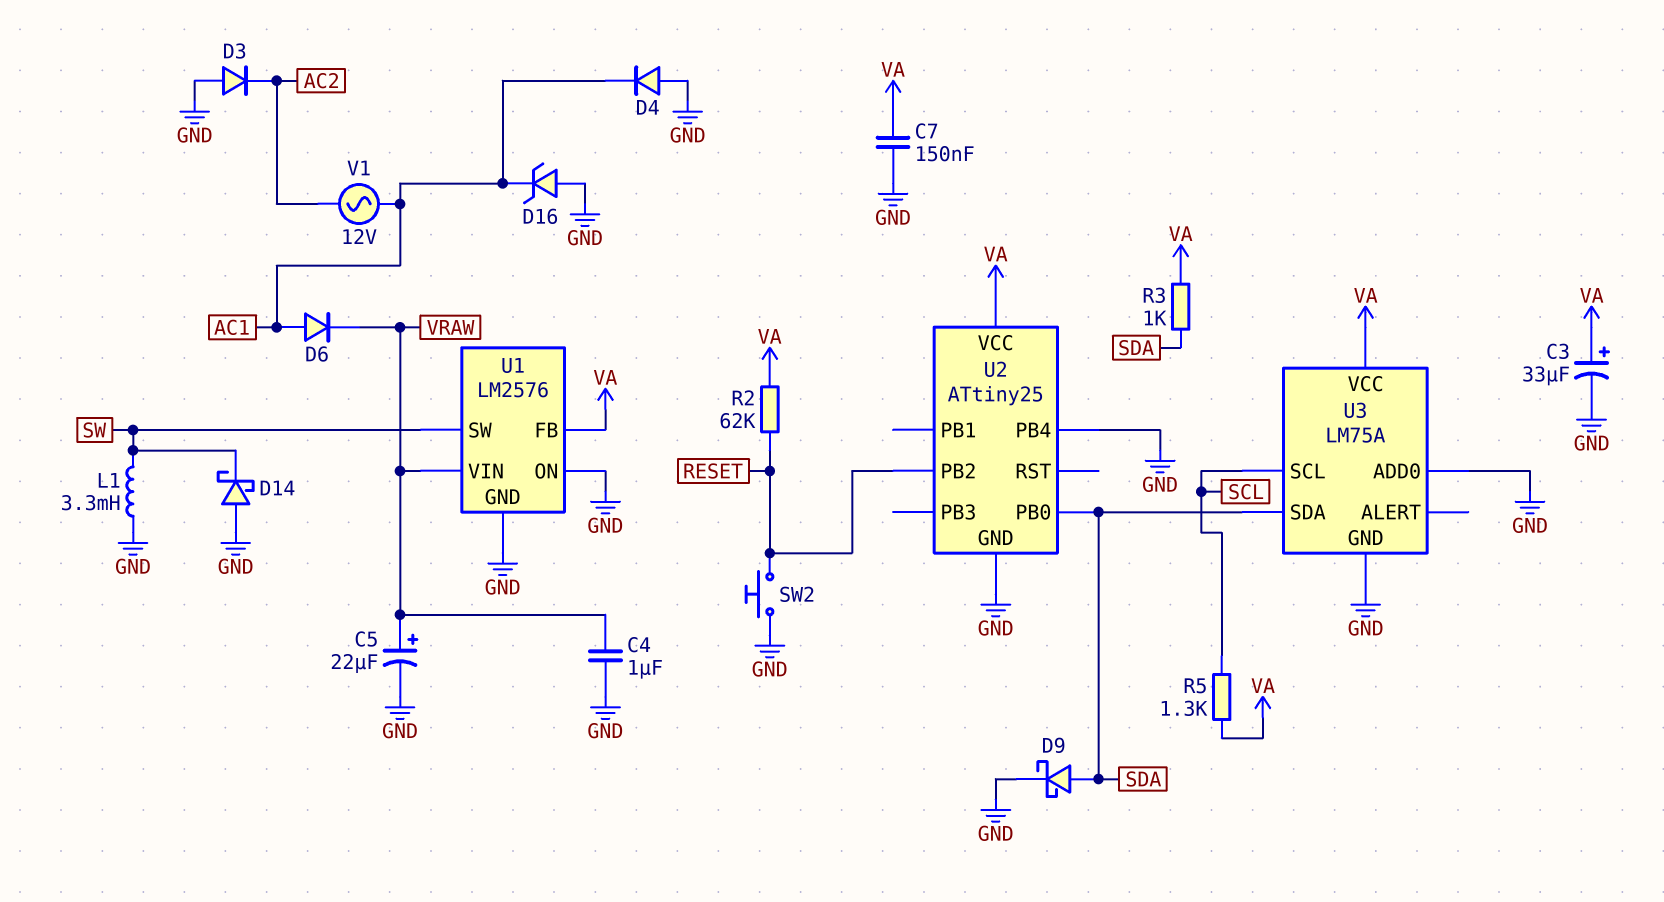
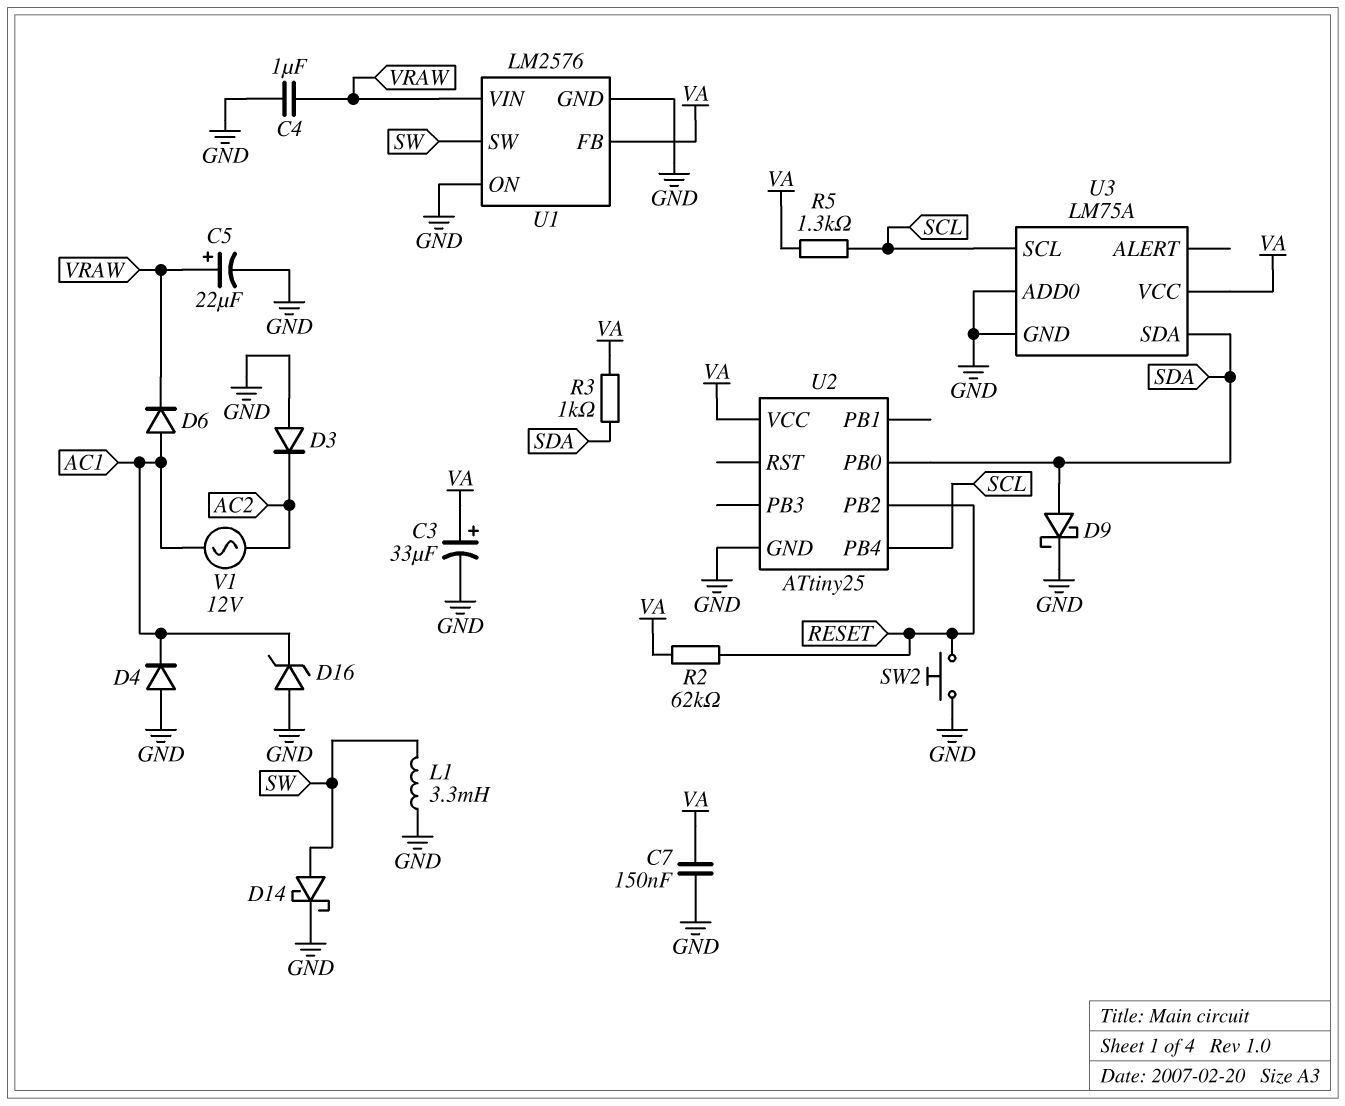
D14: schottky (A GND, K SW) -> schottky (A SW, K GND)
U2 pin PB4: GND -> SCL

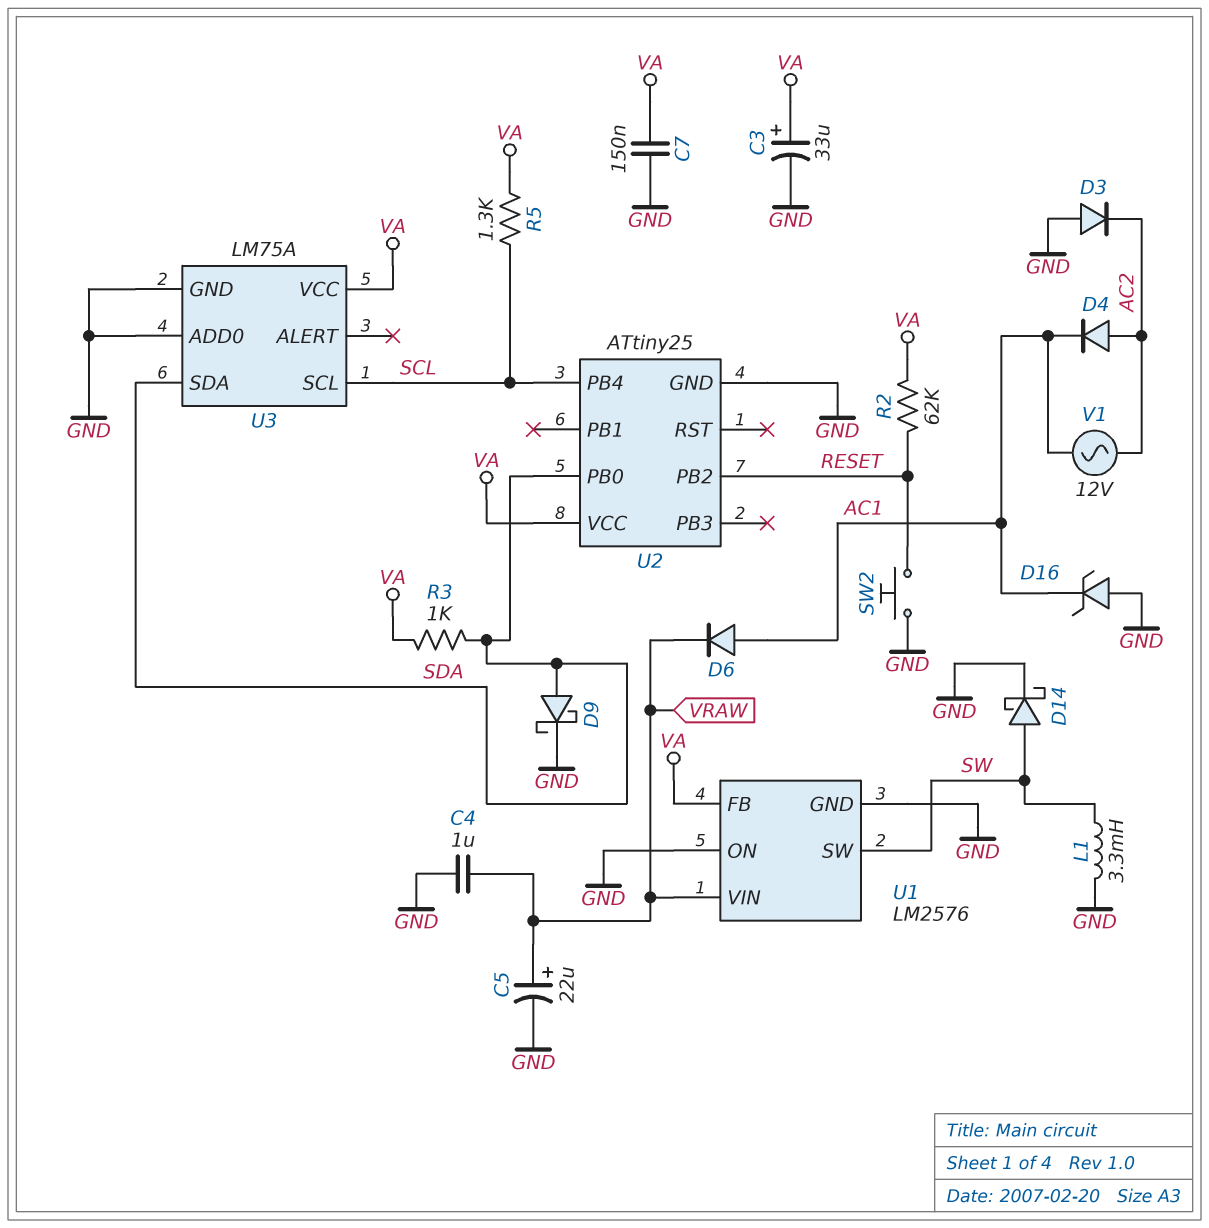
D4: diode (A GND, K AC1) -> diode (A AC2, K AC1)

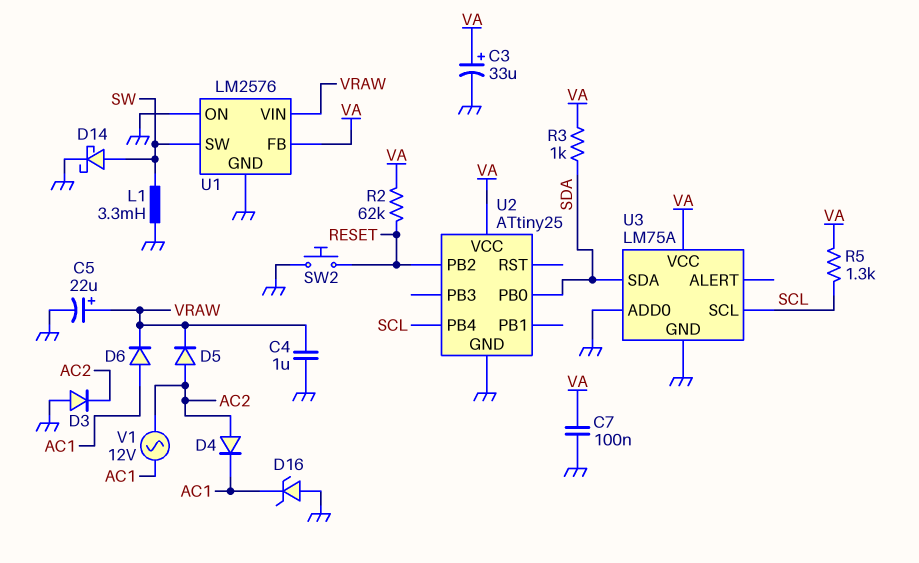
C7: 150nF (GND, VA) -> 100nF (GND, VA)
D5: none -> diode (A AC2, K VRAW)
D9: schottky (A SDA, K GND) -> none

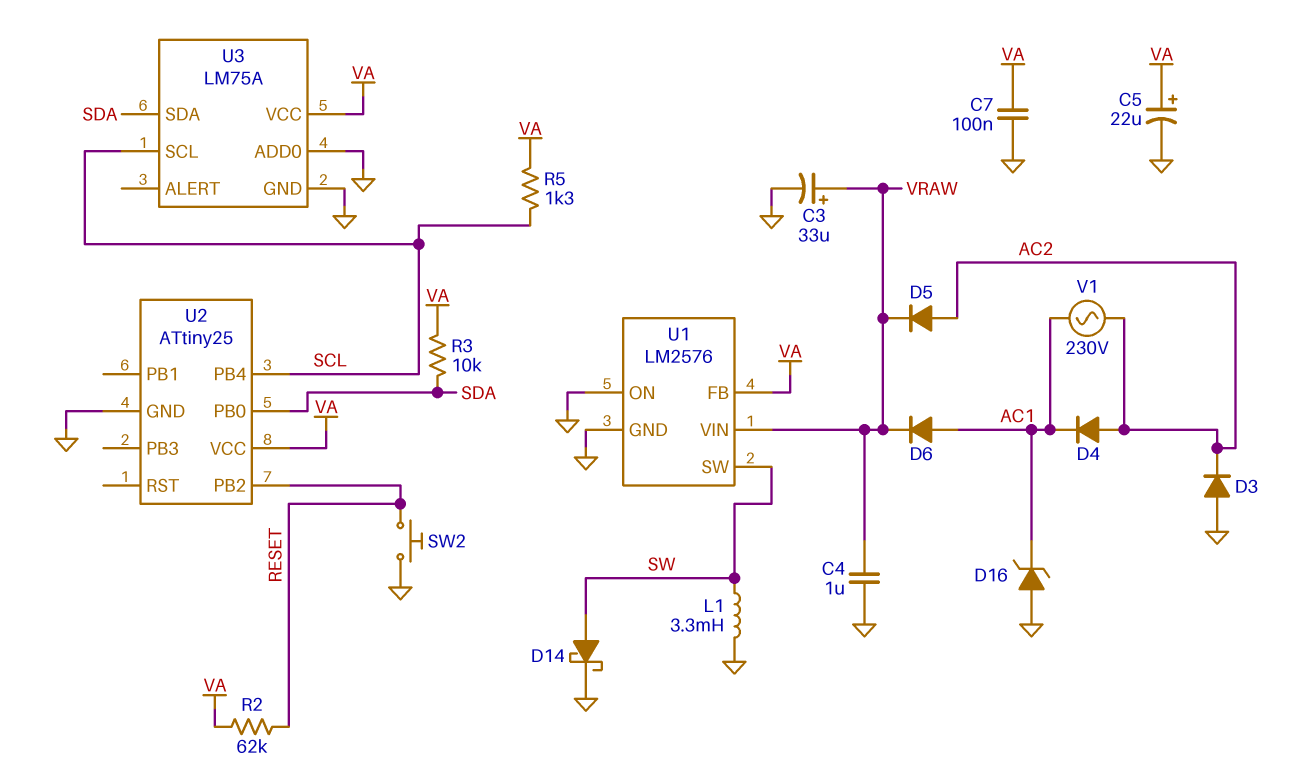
C3: 33uF (plus VA, minus GND) -> 33uF (plus VRAW, minus GND)
C5: 22uF (plus VRAW, minus GND) -> 22uF (plus VA, minus GND)
R3: 1k (SDA, VA) -> 10k (SDA, VA)
V1: AC 12V (AC1, AC2) -> AC 230V (AC1, AC2)

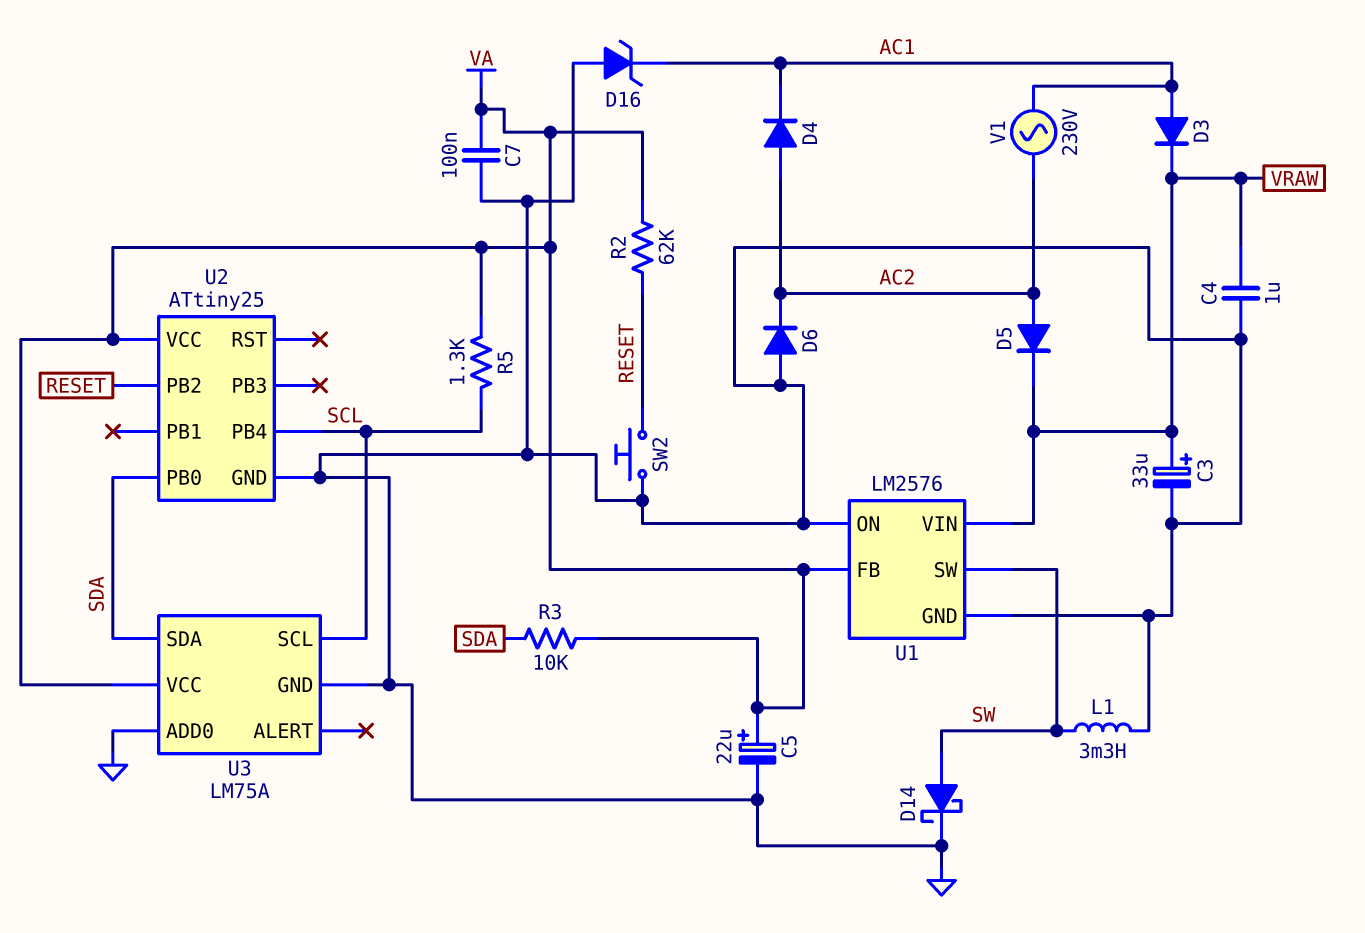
D3: diode (A GND, K AC2) -> diode (A AC1, K VRAW)
D6: diode (A AC1, K VRAW) -> diode (A GND, K AC2)

